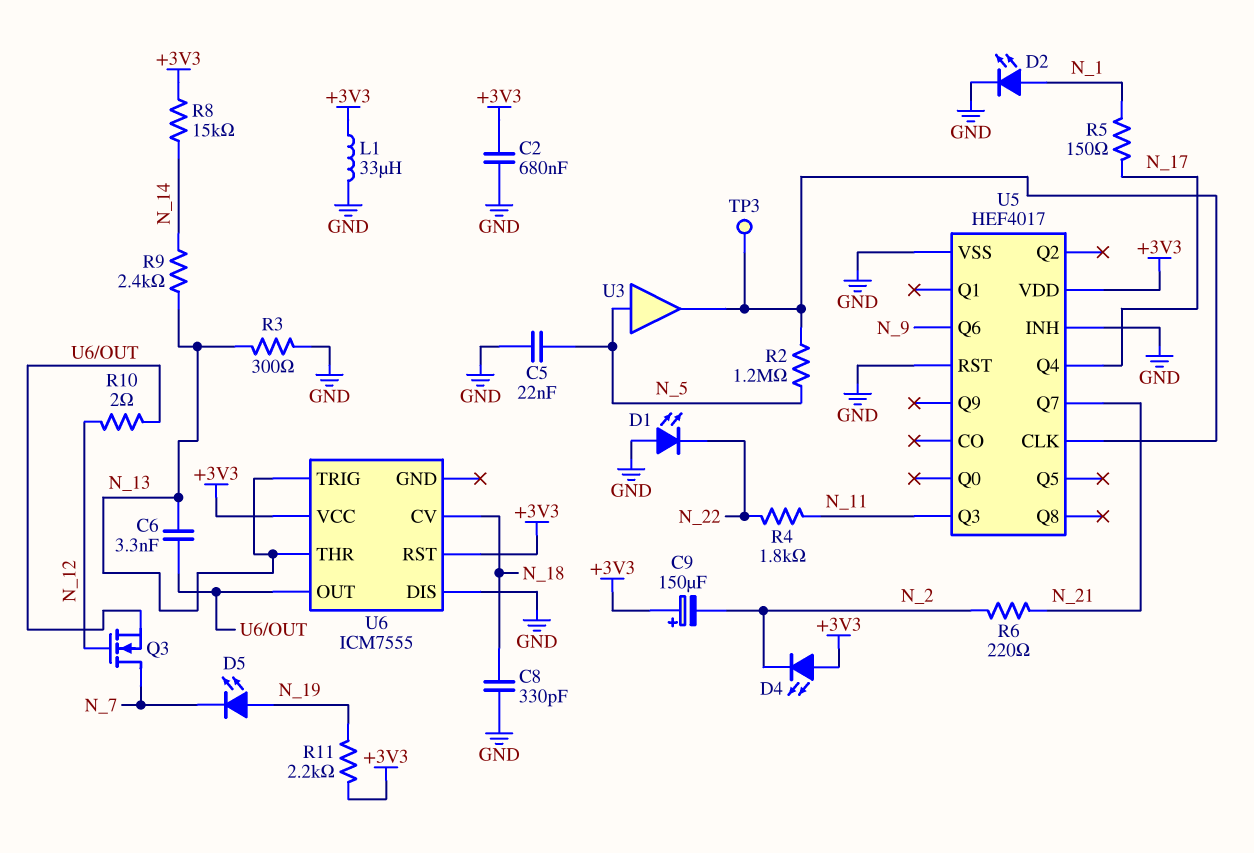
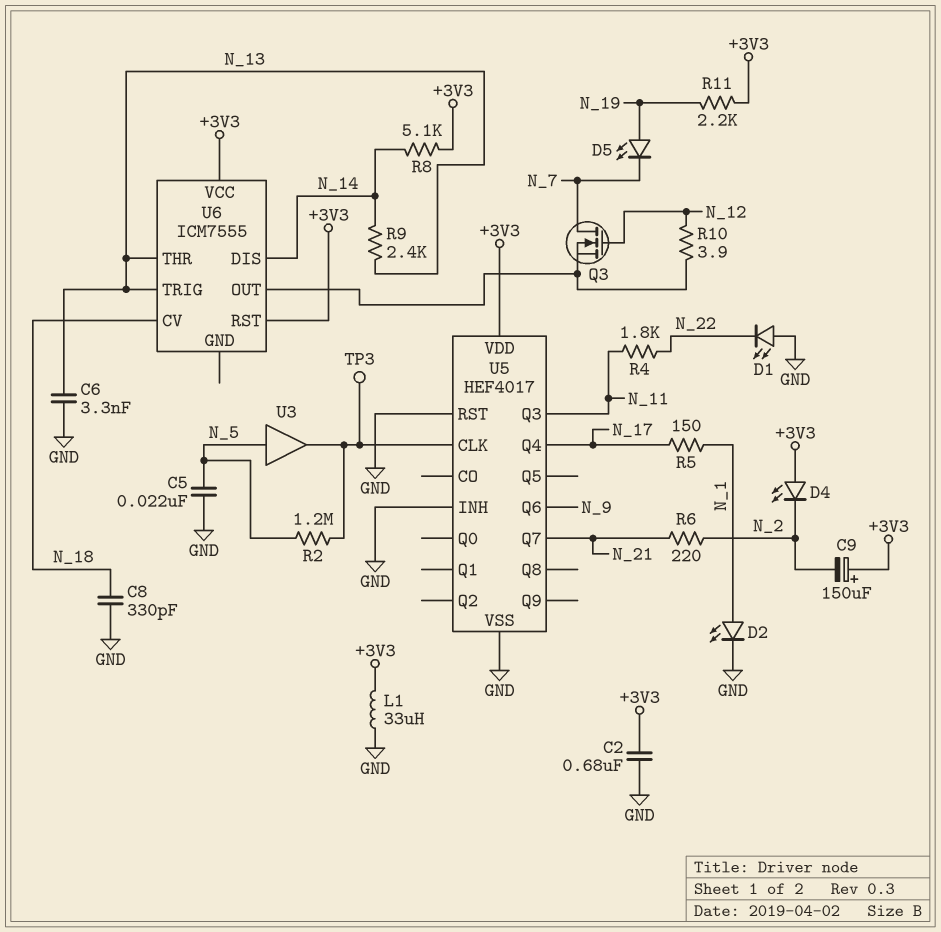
C6: 3.3nF (N_13, U6/OUT) -> 3.3nF (GND, N_13)
R3: 300 (GND, N_13) -> none
R8: 15k (+3V3, N_14) -> 5.1k (+3V3, N_14)
R10: 2 (N_12, U6/OUT) -> 3.9 (N_12, U6/OUT)
U6 pin DIS: GND -> N_14

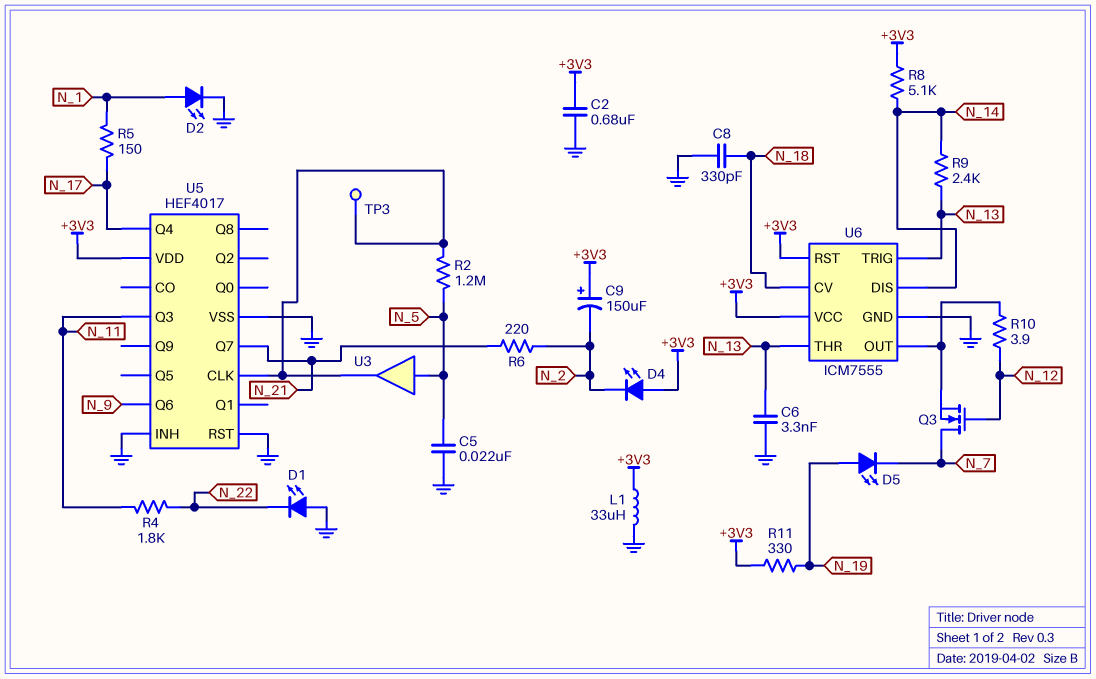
R11: 2.2k (+3V3, N_19) -> 330 (+3V3, N_19)
U6 pin GND: none -> GND

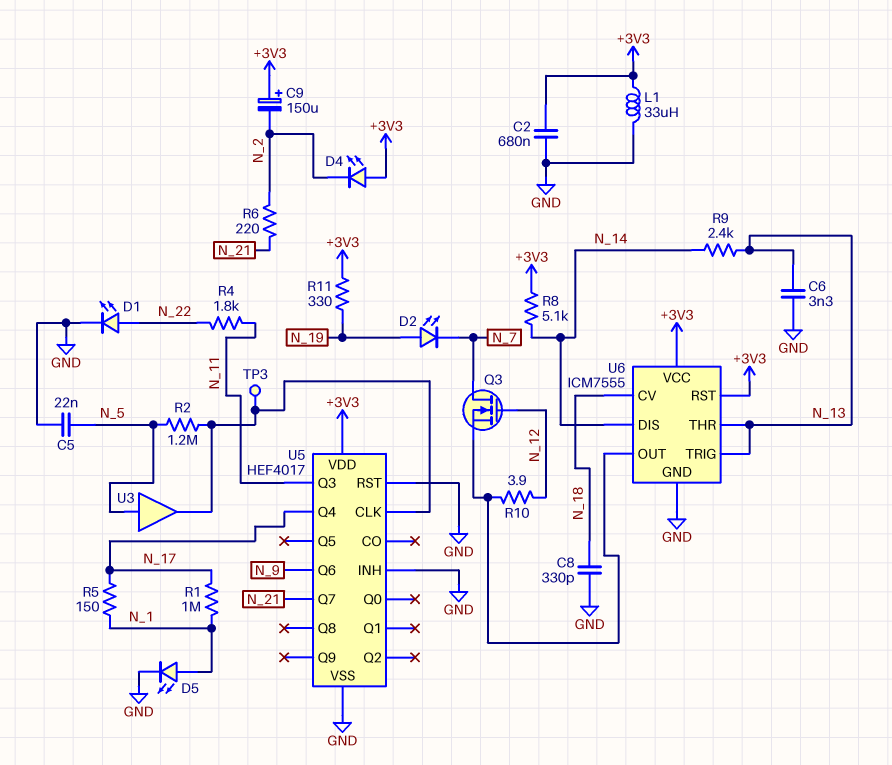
D1: LED (A GND, K N_22) -> LED (A N_22, K GND)
D2: LED (A N_1, K GND) -> LED (A N_19, K N_7)
D5: LED (A N_19, K N_7) -> LED (A N_1, K GND)
R1: none -> 1M (N_1, N_17)

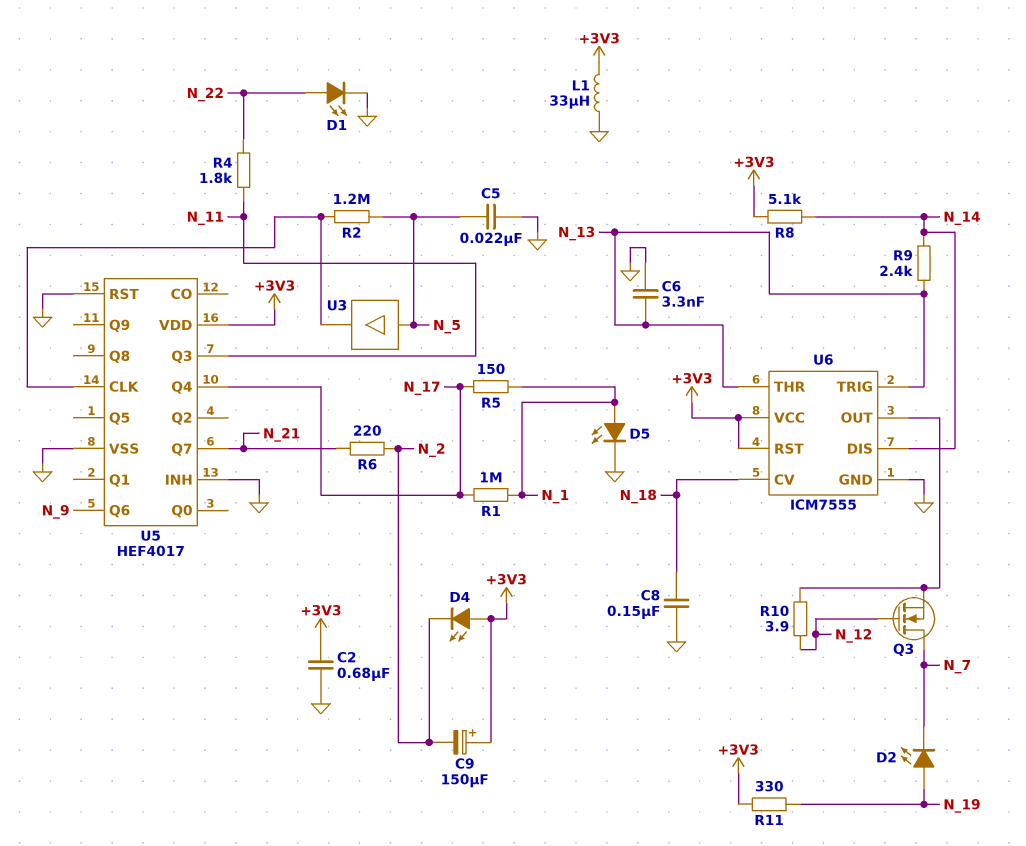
C8: 330pF (GND, N_18) -> 150nF (GND, N_18)
TP3: test point (U5/CLK) -> none

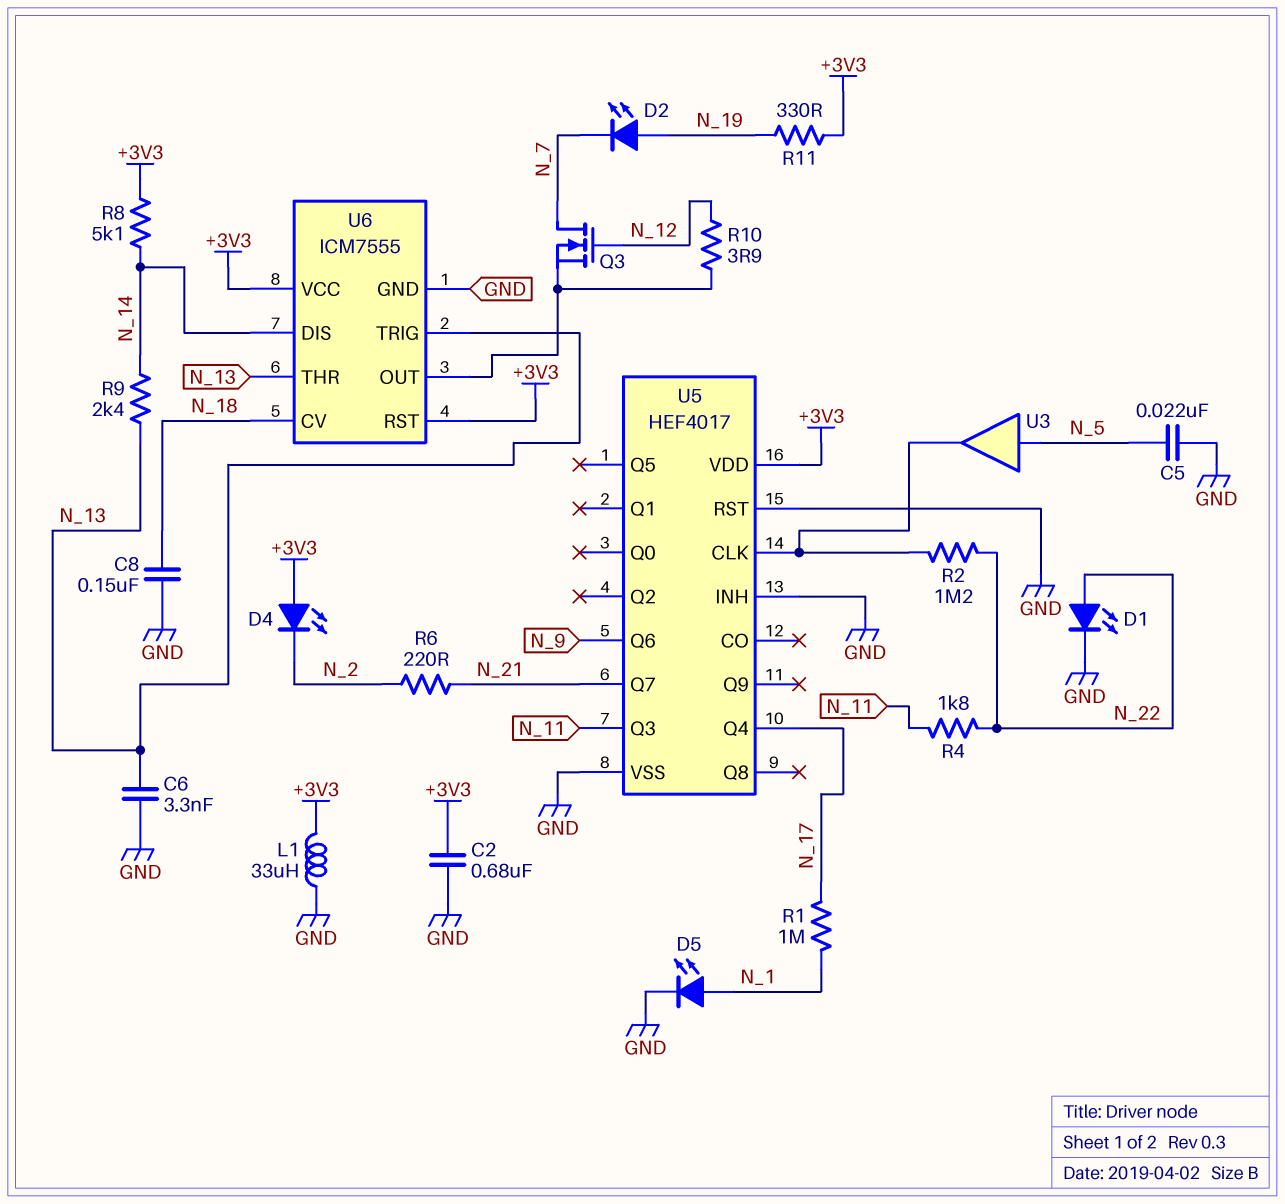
C9: 150uF (plus +3V3, minus N_2) -> none
R2: 1.2M (N_5, U5/CLK) -> 1.2M (N_22, U5/CLK)
R5: 150 (N_1, N_17) -> none

